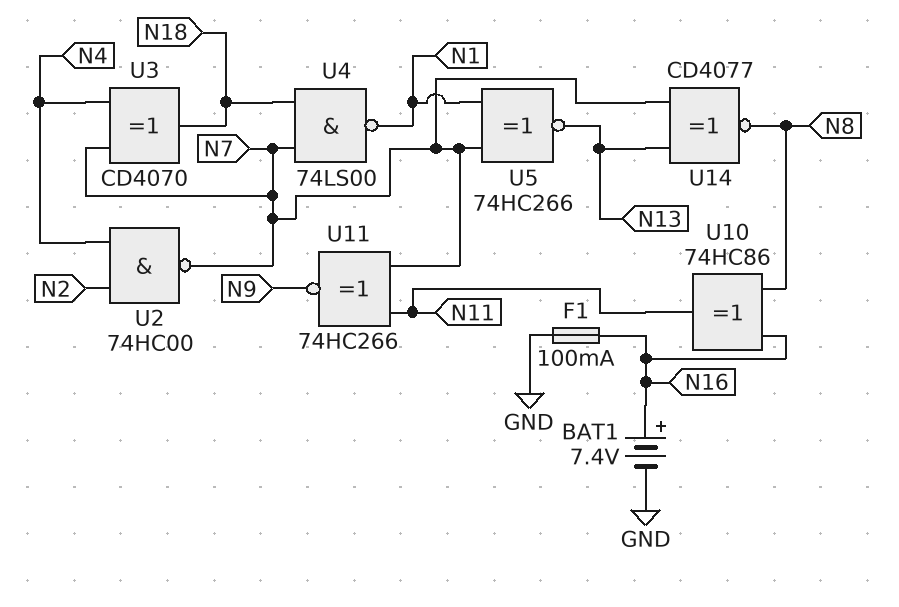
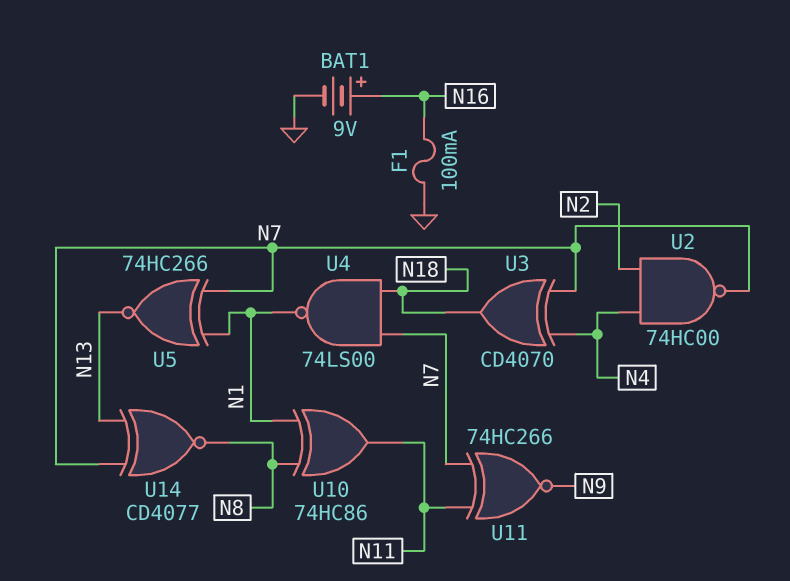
BAT1: 7.4V (plus N16, minus GND) -> 9V (plus N16, minus GND)
U10: XOR 74HC86 (in N8, in N16, out N11) -> XOR 74HC86 (in N1, in N8, out N11)

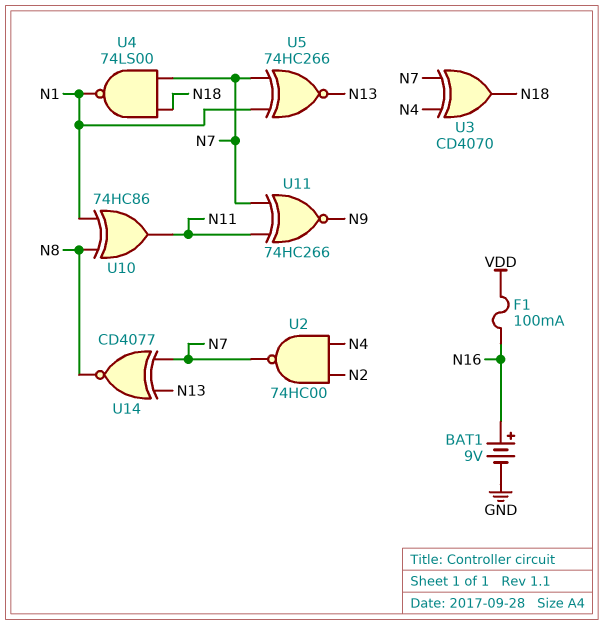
F1: 100mA (GND, N16) -> 100mA (N16, VDD)

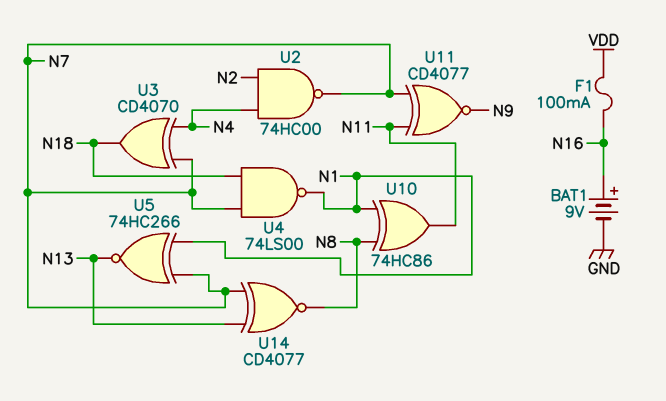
U11: XNOR 74HC266 (in N7, in N11, out N9) -> XNOR CD4077 (in N7, in N11, out N9)

